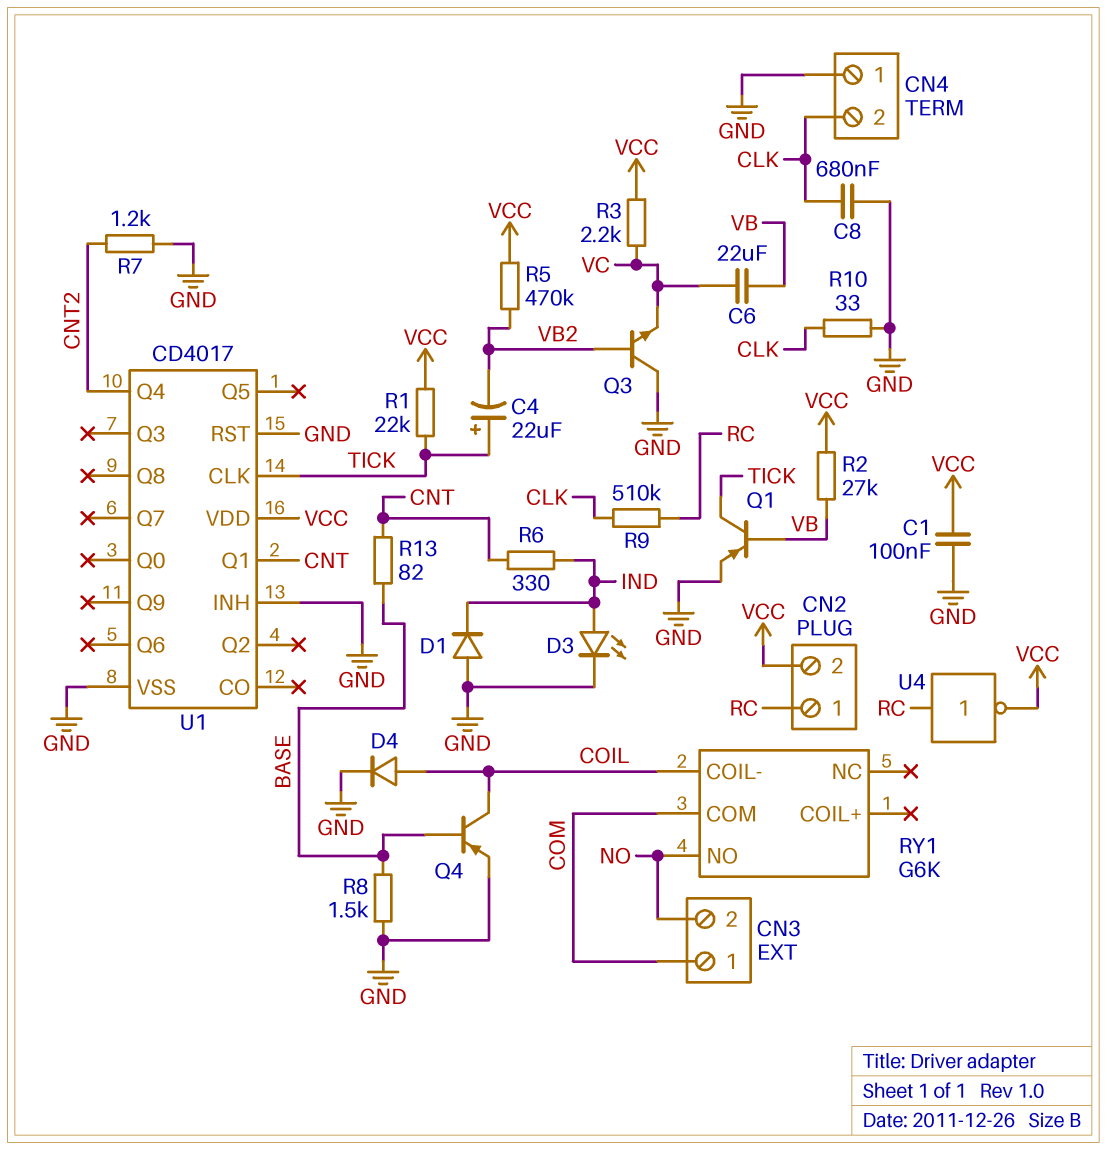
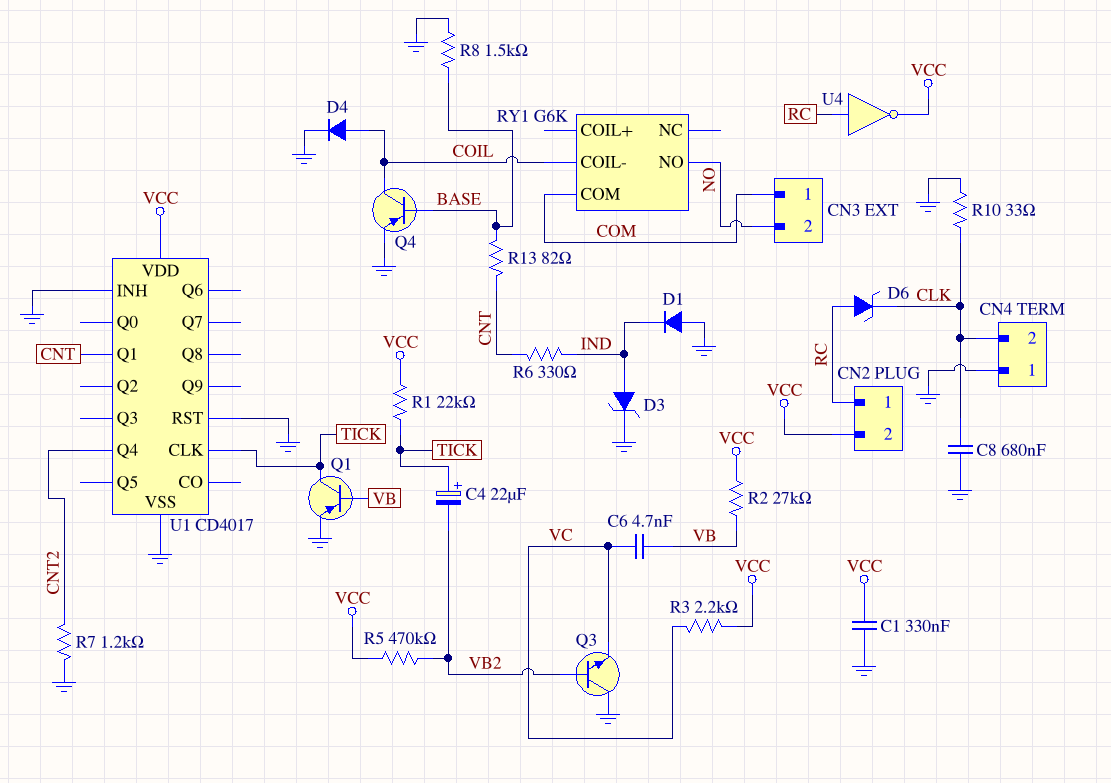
C1: 100nF (GND, VCC) -> 330nF (GND, VCC)
C6: 22uF (VB, VC) -> 4.7nF (VB, VC)
D3: LED (A IND, K GND) -> zener (A IND, K GND)
D6: none -> zener (A RC, K CLK)
R9: 510k (CLK, RC) -> none

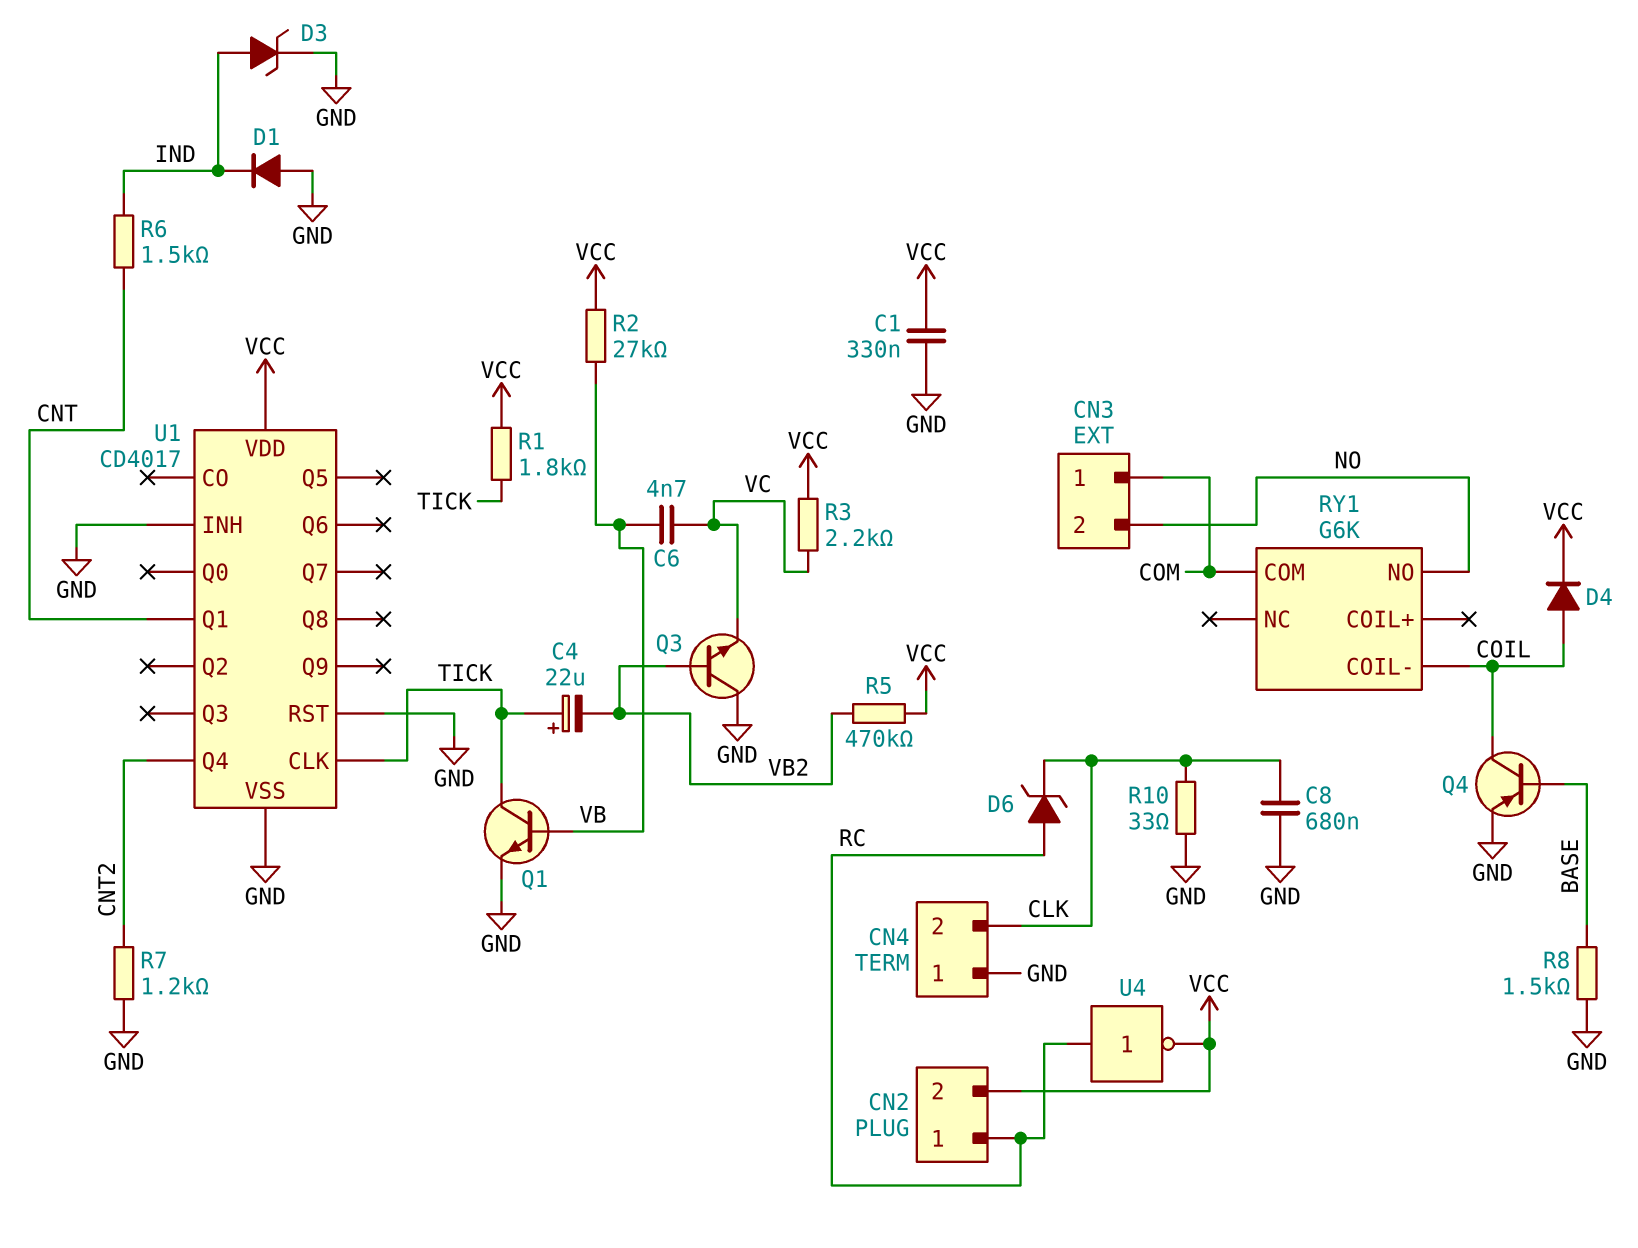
D4: diode (A COIL, K GND) -> diode (A COIL, K VCC)
Q1: PNP (B VB, C TICK, E GND) -> NPN (B VB, C TICK, E GND)
R1: 22k (TICK, VCC) -> 1.8k (TICK, VCC)
R6: 330 (CNT, IND) -> 1.5k (CNT, IND)
R13: 82 (BASE, CNT) -> none

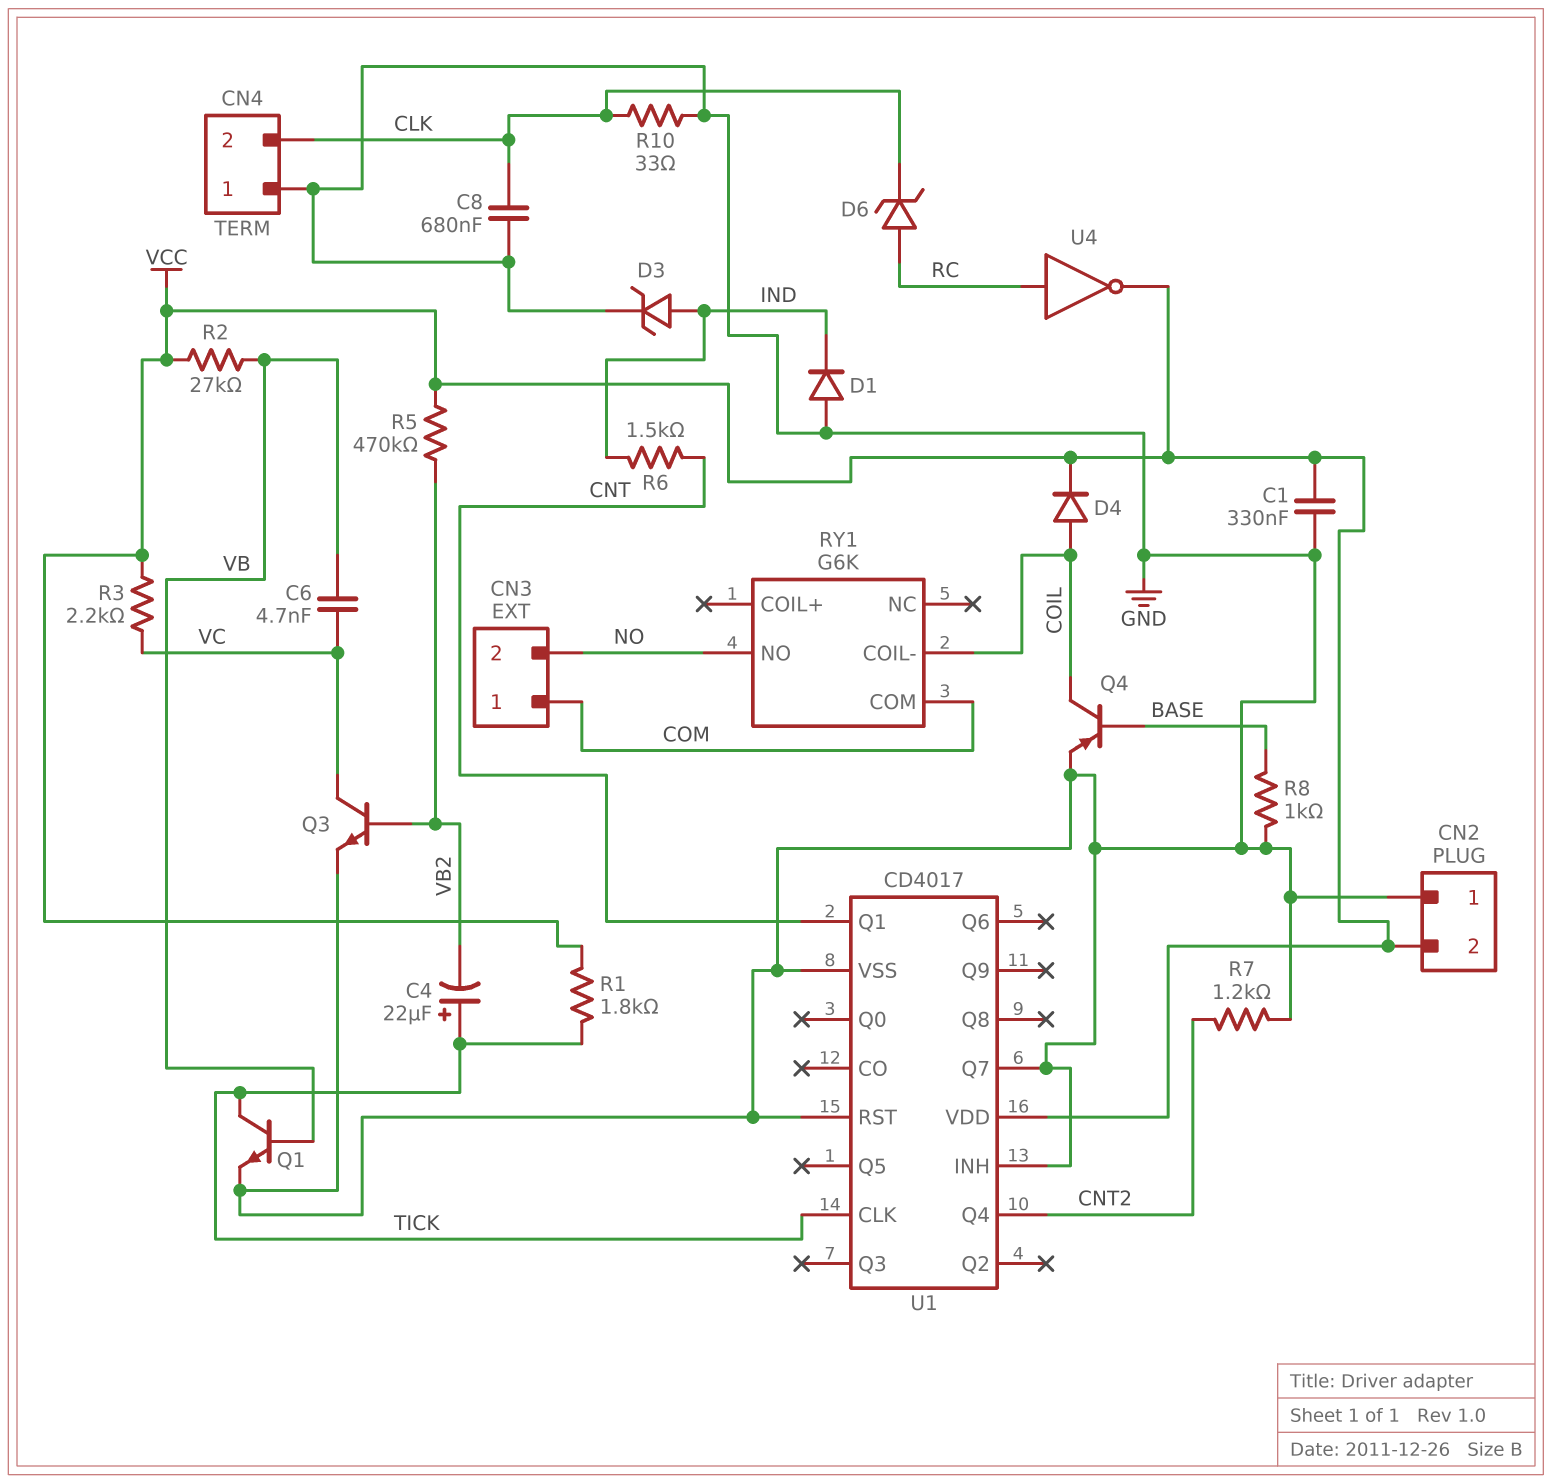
CN2 pin 1: RC -> GND
Q3: NPN (B VB2, C GND, E VC) -> NPN (B VB2, C VC, E GND)
R8: 1.5k (BASE, GND) -> 1k (BASE, GND)
U1 pin Q7: none -> GND

